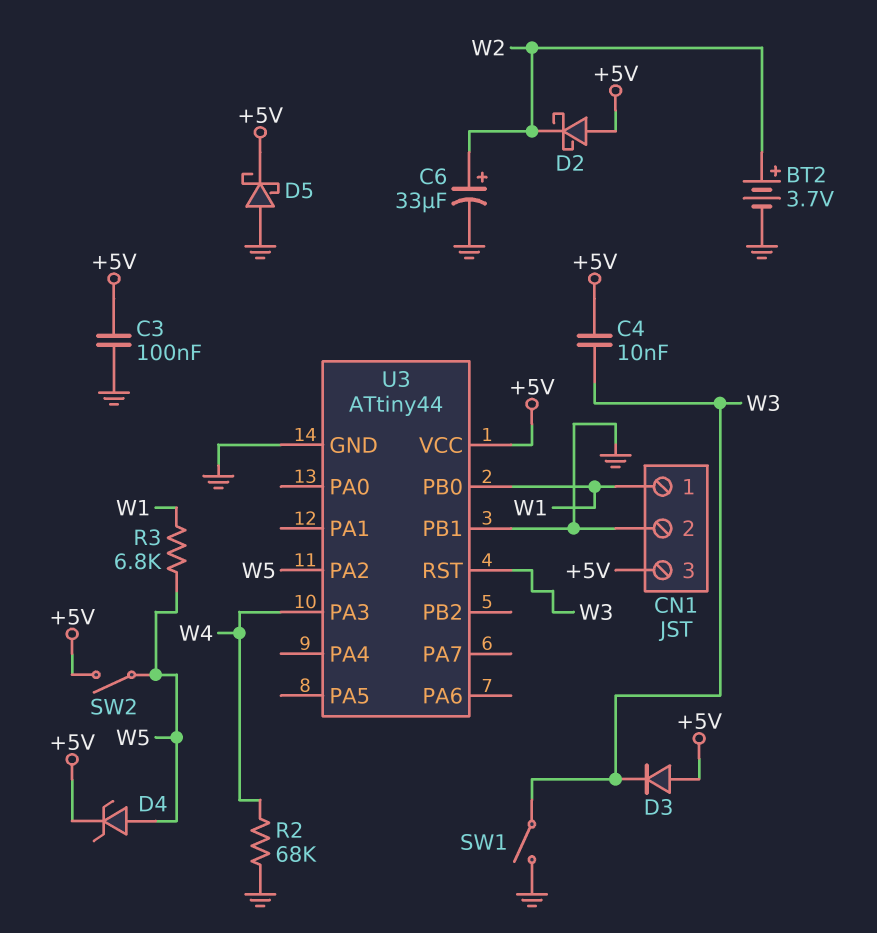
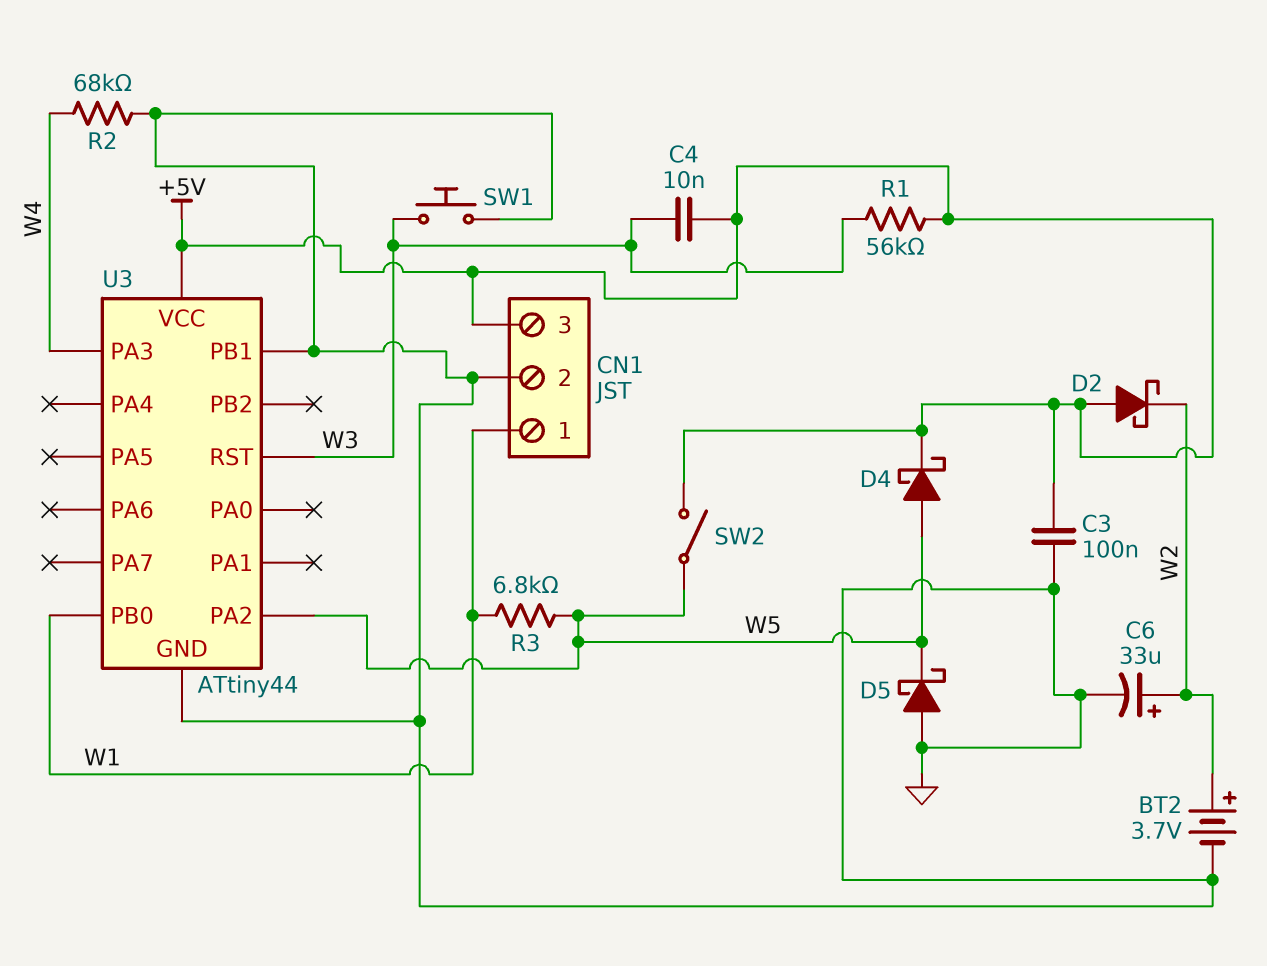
D3: diode (A +5V, K W3) -> none
D4: zener (A W5, K +5V) -> schottky (A W5, K +5V)
D5: schottky (A GND, K +5V) -> schottky (A GND, K W5)
R1: none -> 56k (+5V, W3)
SW1: switch (GND, W3) -> button (GND, W3)

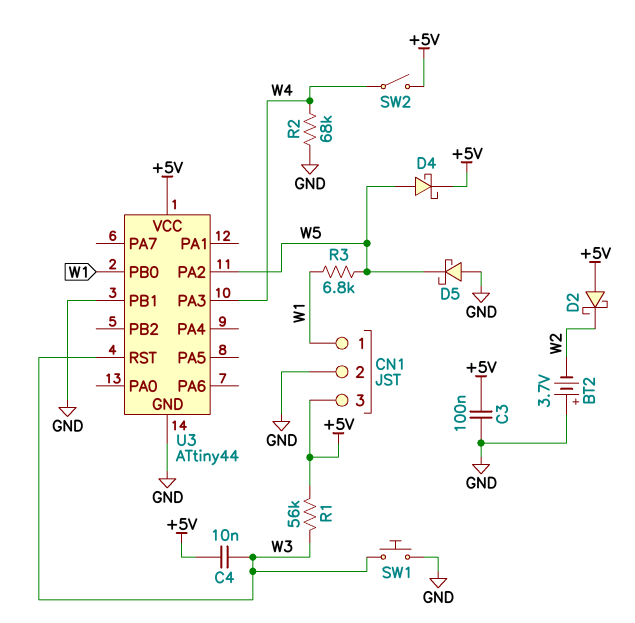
BT2: 3.7V (plus W2, minus GND) -> 3.7V (plus GND, minus W2)
C6: 33uF (plus W2, minus GND) -> none
SW2: switch (+5V, W5) -> switch (+5V, W4)

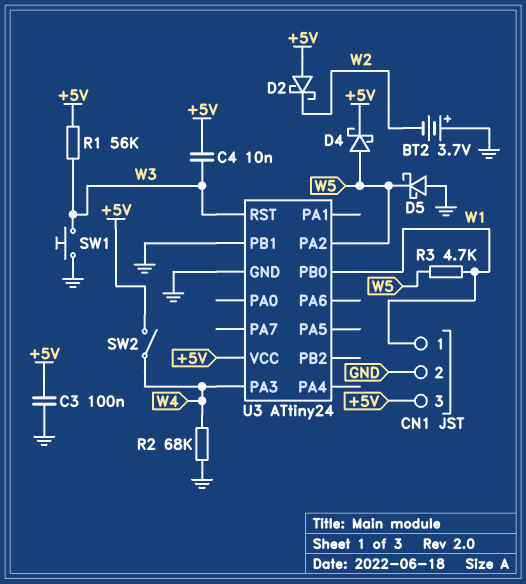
R3: 6.8k (W1, W5) -> 4.7k (W1, W5)
U3: ATtiny44 -> ATtiny24

